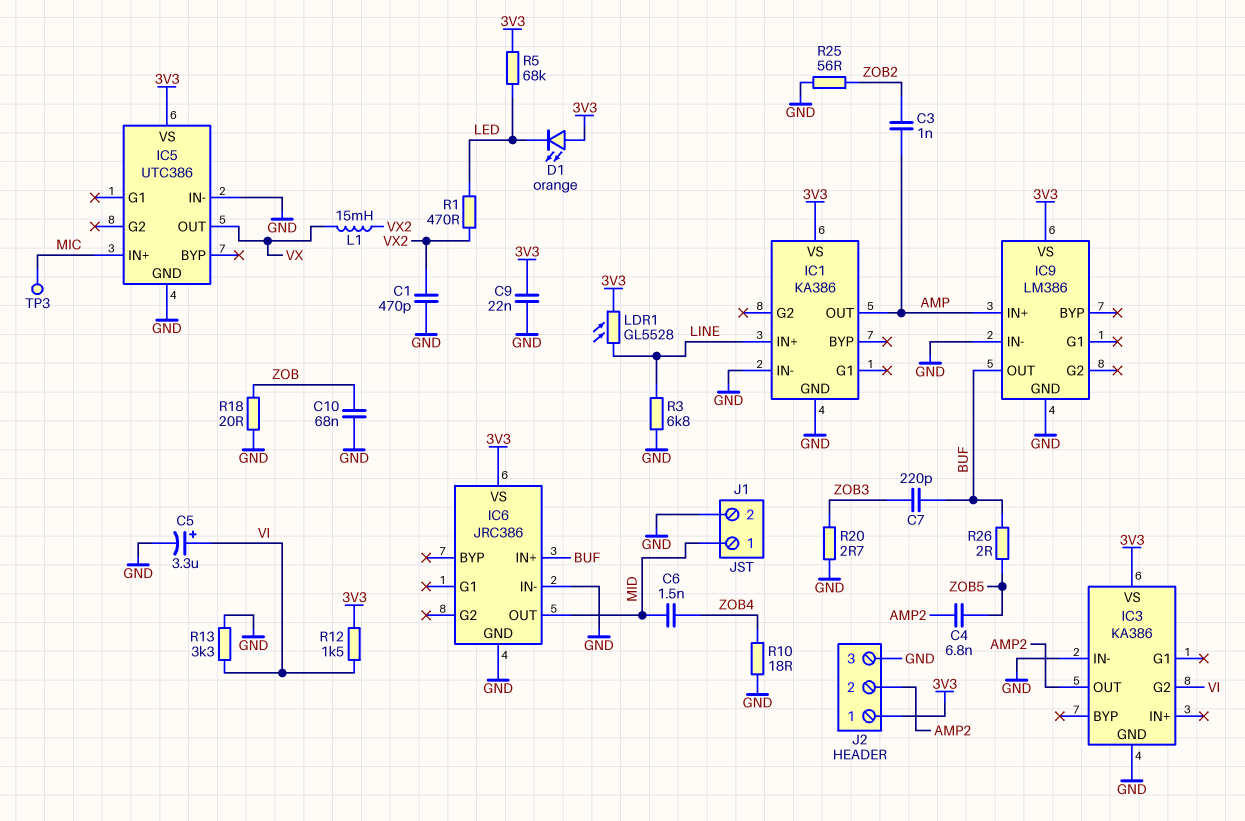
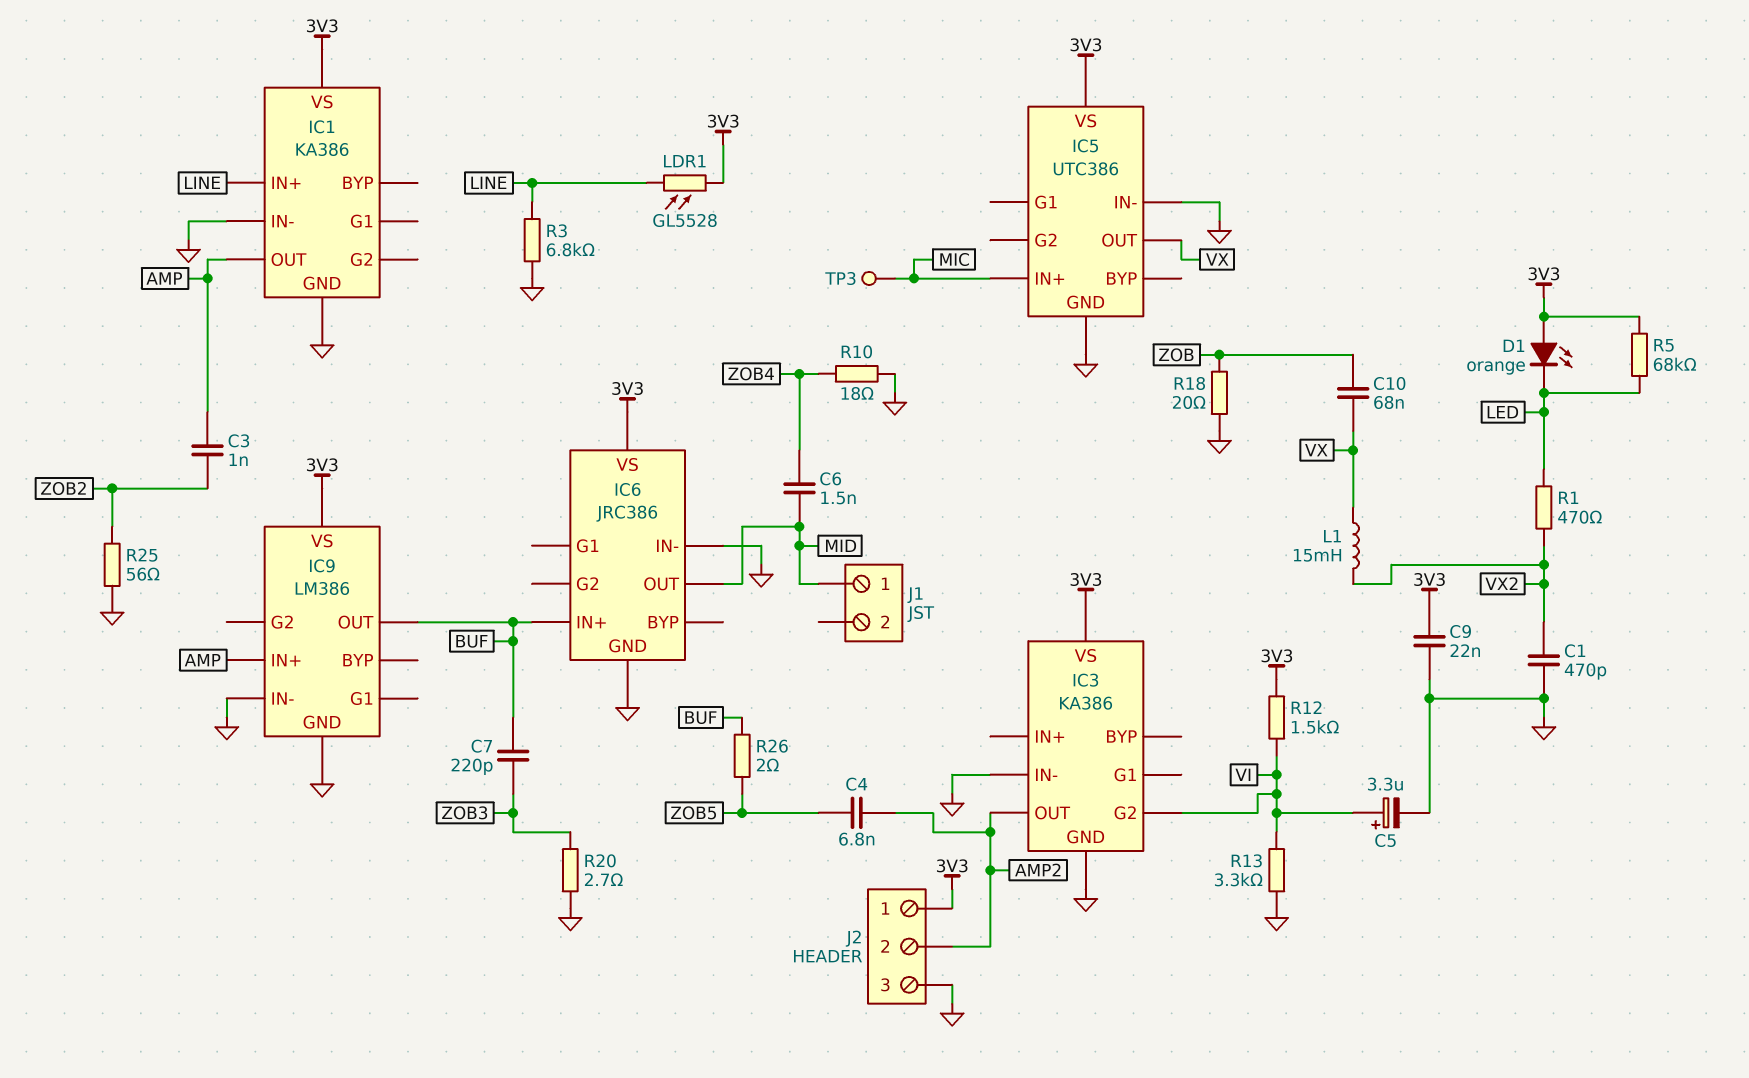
C10: 68nF (GND, ZOB) -> 68nF (VX, ZOB)
J1 pin 2: GND -> none

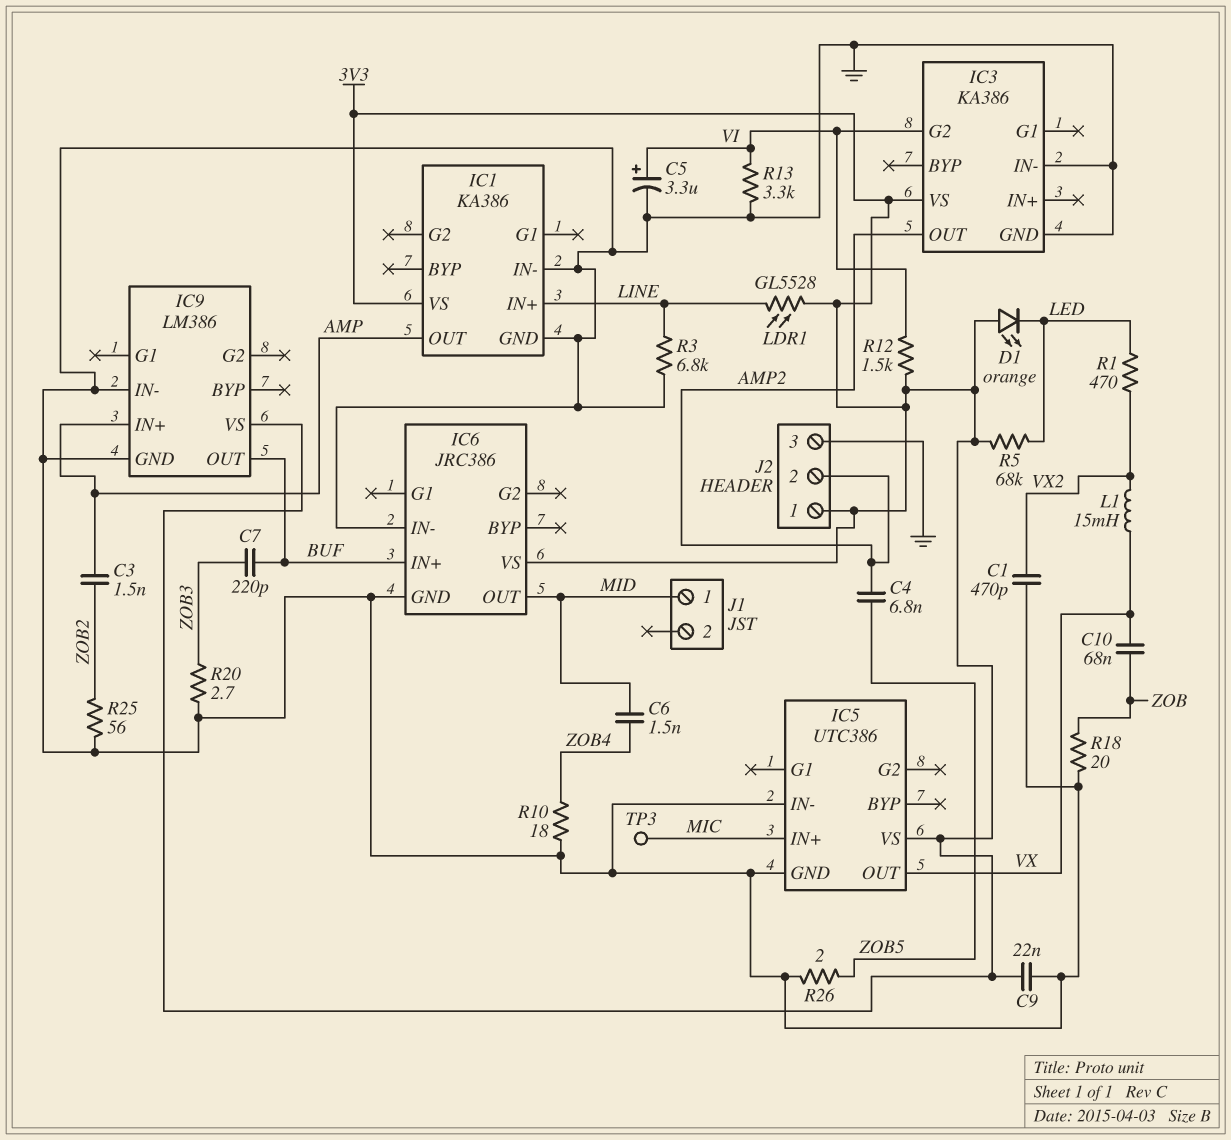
C3: 1nF (AMP, ZOB2) -> 1.5nF (AMP, ZOB2)
R26: 2 (BUF, ZOB5) -> 2 (GND, ZOB5)

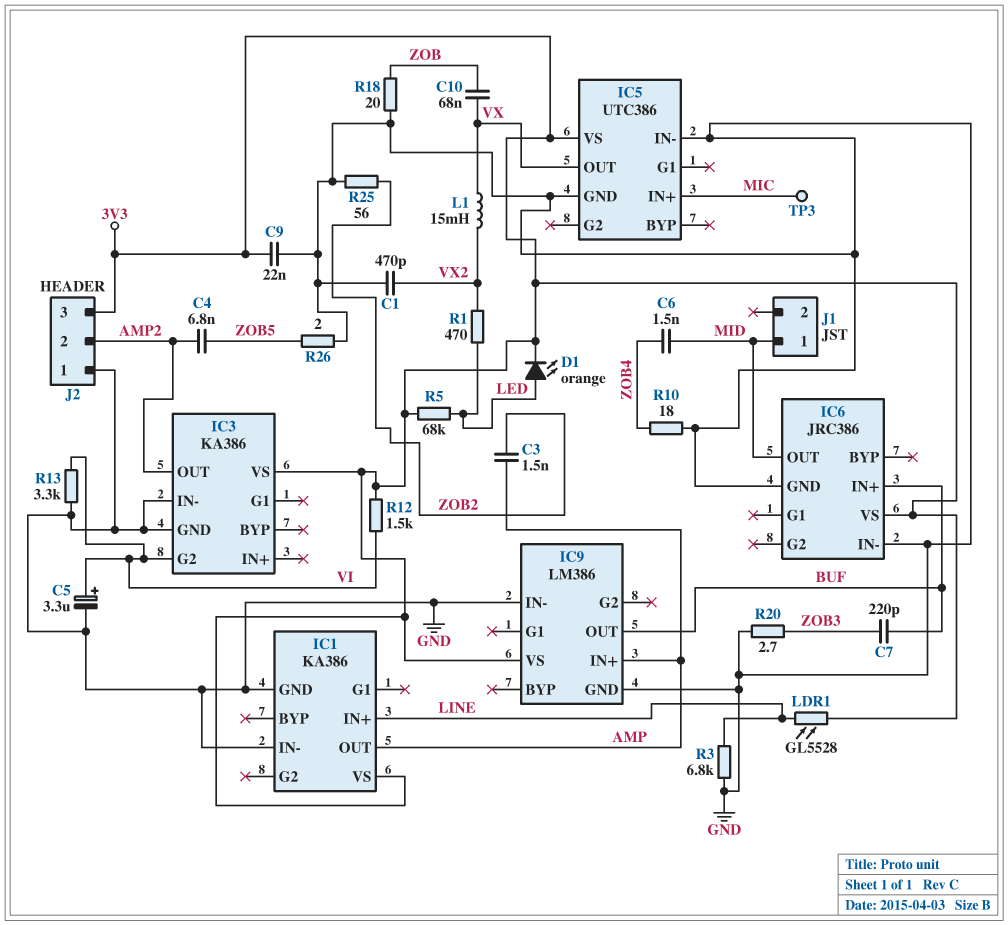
D1: LED orange (A 3V3, K LED) -> LED orange (A LED, K 3V3)
J2 pin 1: 3V3 -> GND
J2 pin 3: GND -> 3V3

